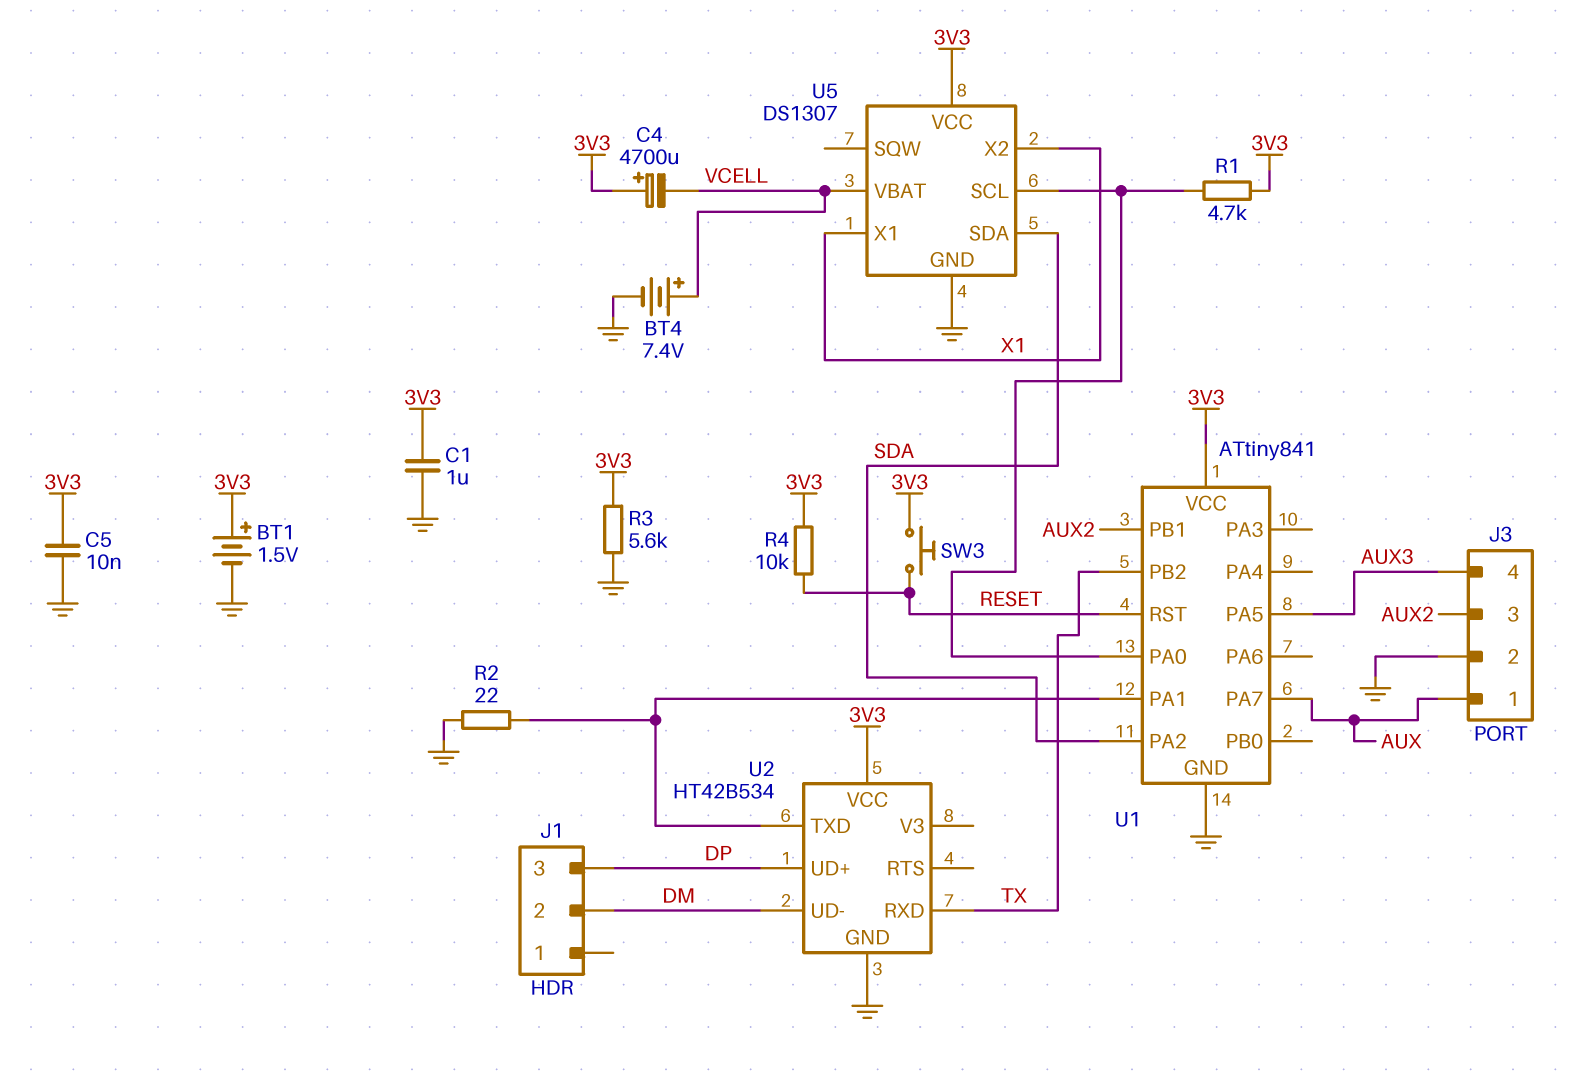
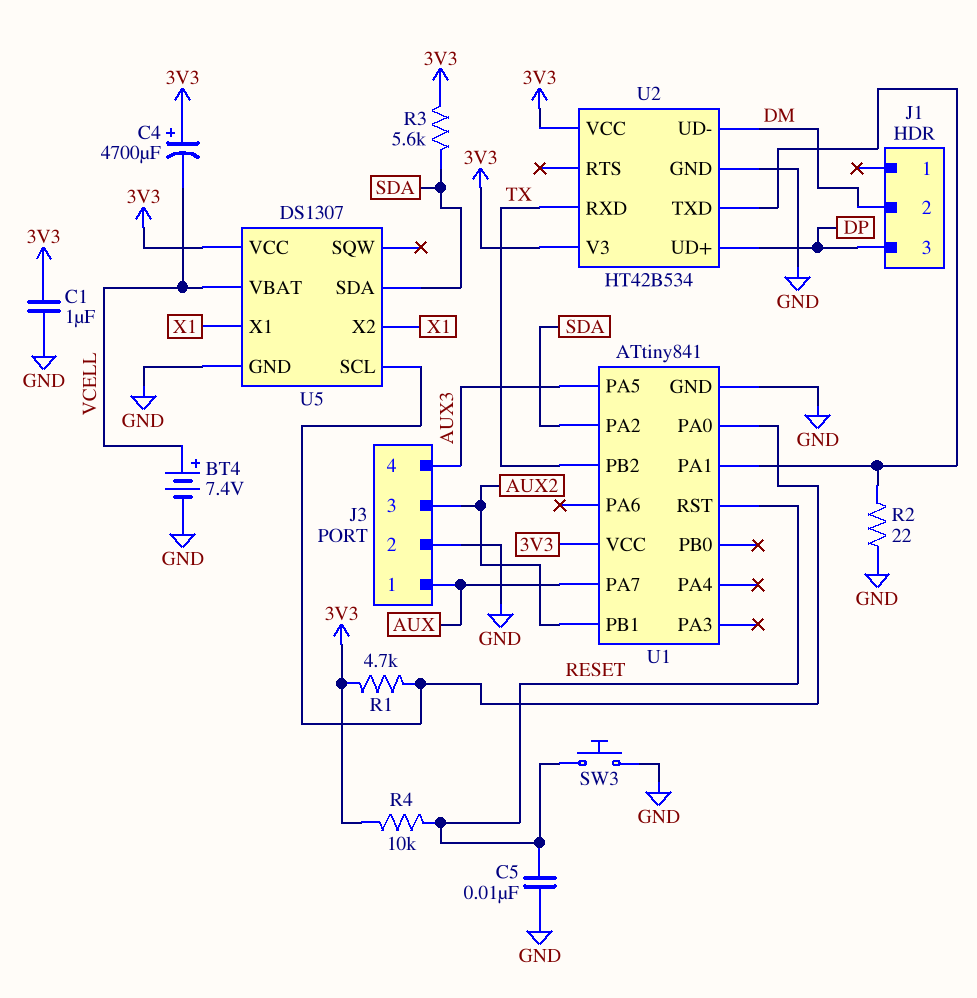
BT1: 1.5V (plus 3V3, minus GND) -> none
C5: 10nF (3V3, GND) -> 10nF (GND, RESET)
R3: 5.6k (3V3, GND) -> 5.6k (3V3, SDA)
SW3: button (3V3, RESET) -> button (GND, RESET)
U2 pin V3: none -> 3V3

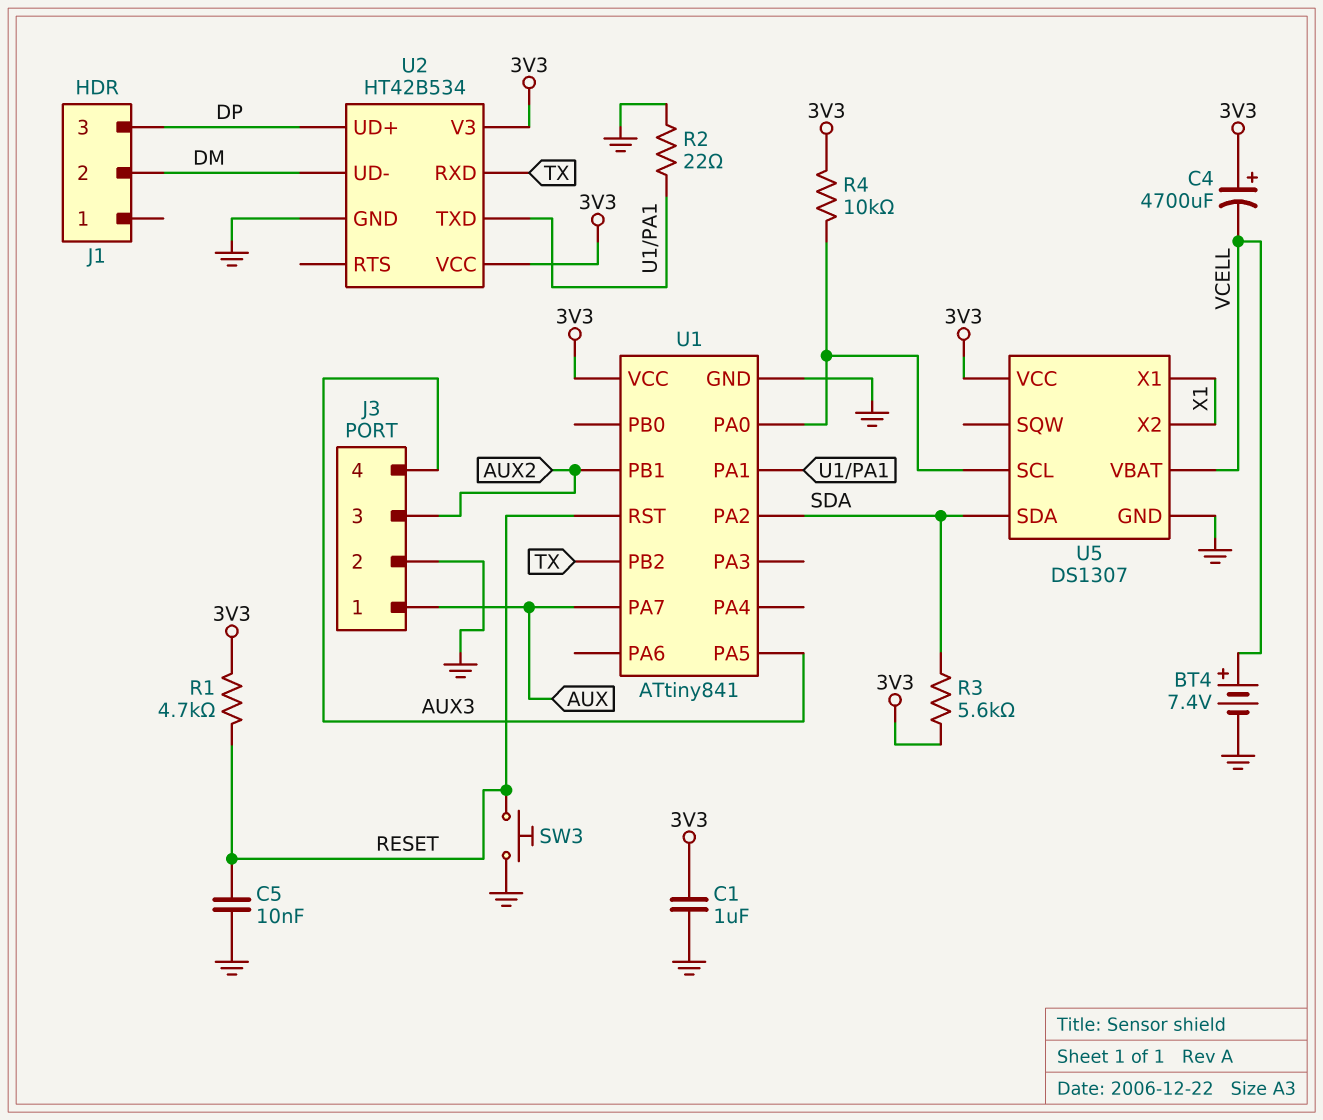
R1: 4.7k (3V3, U1/PA0) -> 4.7k (3V3, RESET)
R4: 10k (3V3, RESET) -> 10k (3V3, U1/PA0)

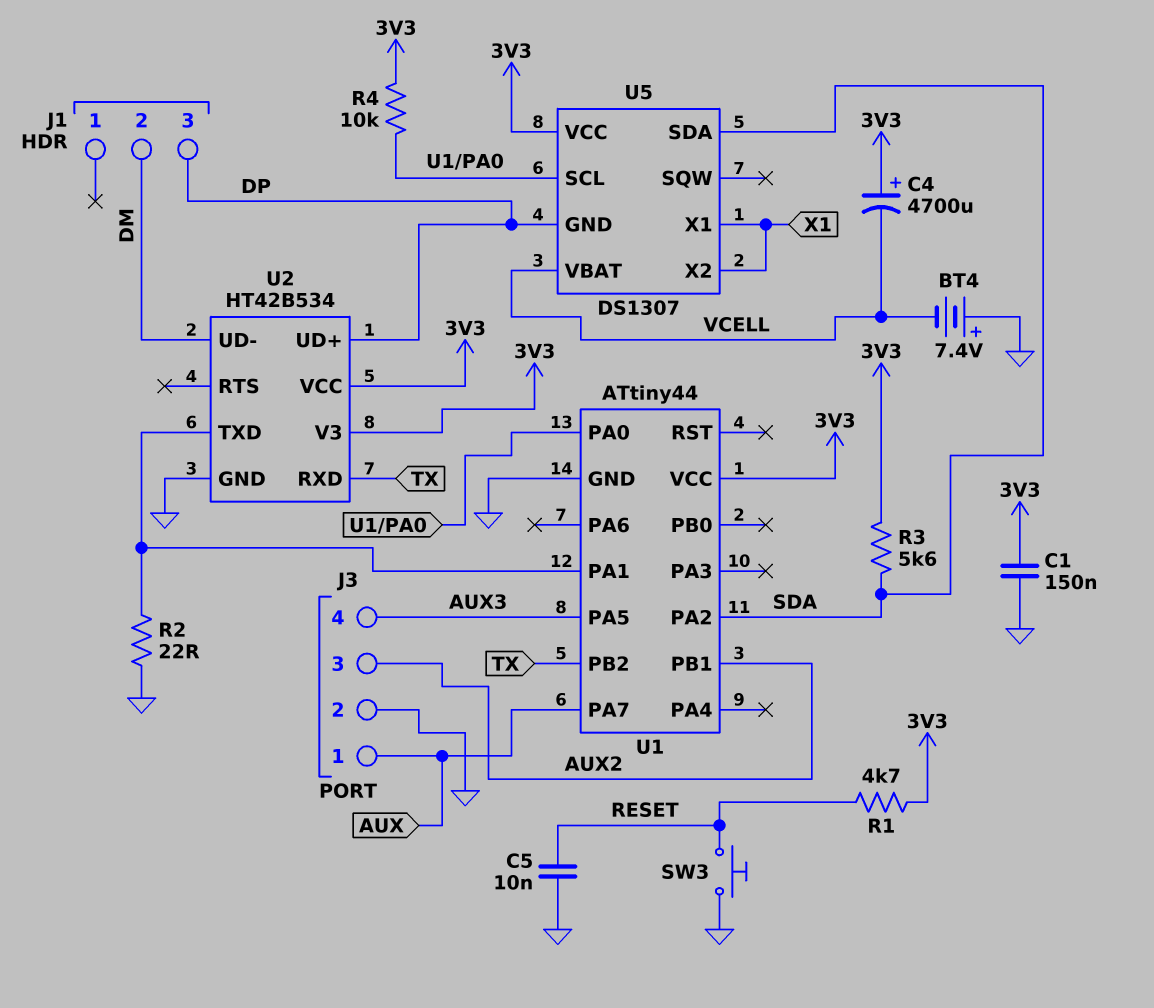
BT4: 7.4V (plus VCELL, minus GND) -> 7.4V (plus GND, minus VCELL)
C1: 1uF (3V3, GND) -> 150nF (3V3, GND)
U1: ATtiny841 -> ATtiny44
U1 pin RST: RESET -> none
U5 pin GND: GND -> DP

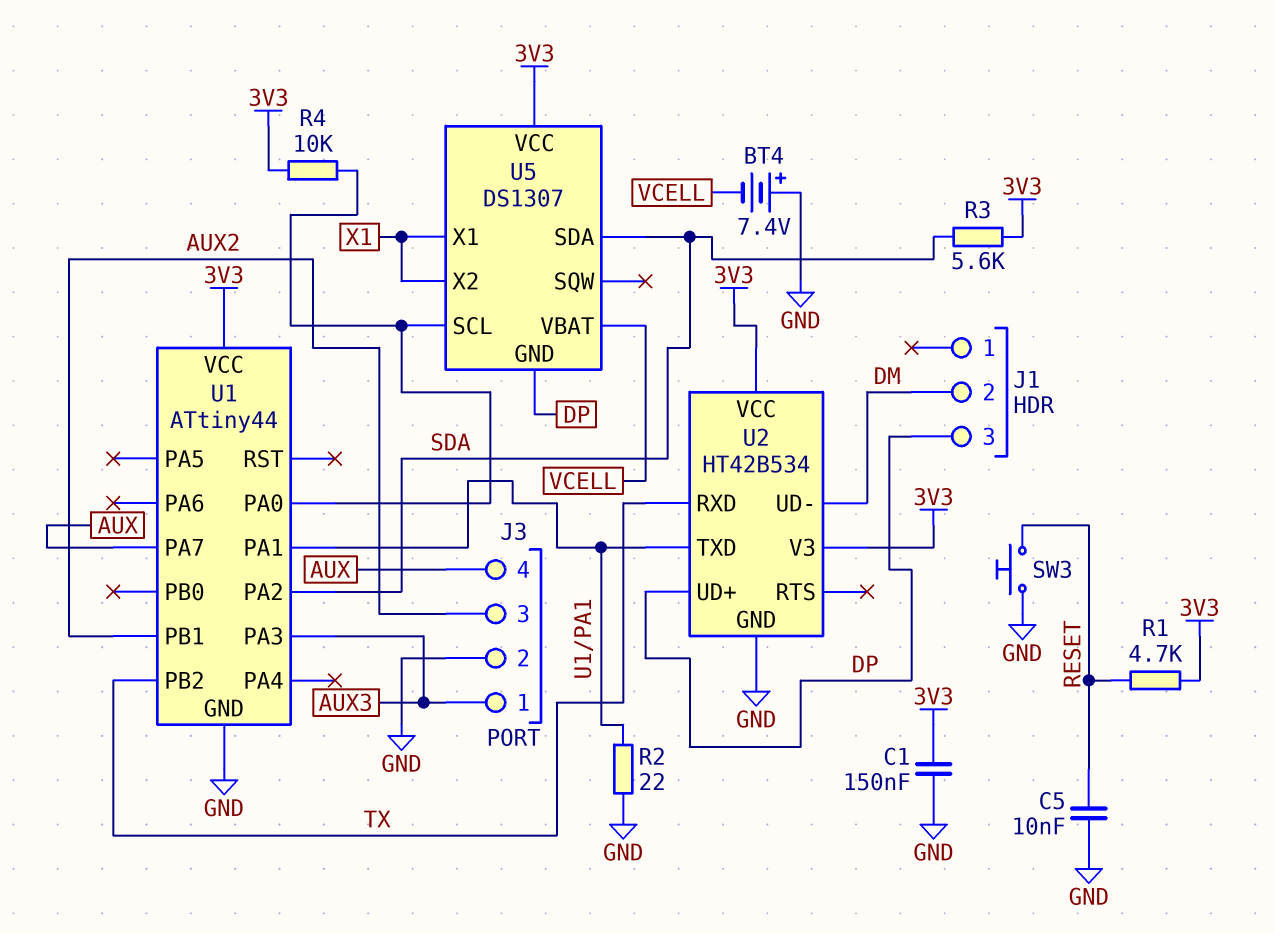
C4: 4700uF (plus 3V3, minus VCELL) -> none
J3 pin 1: AUX -> AUX3
J3 pin 4: AUX3 -> AUX
U1 pin PA3: none -> AUX3
U1 pin PA5: AUX3 -> none

